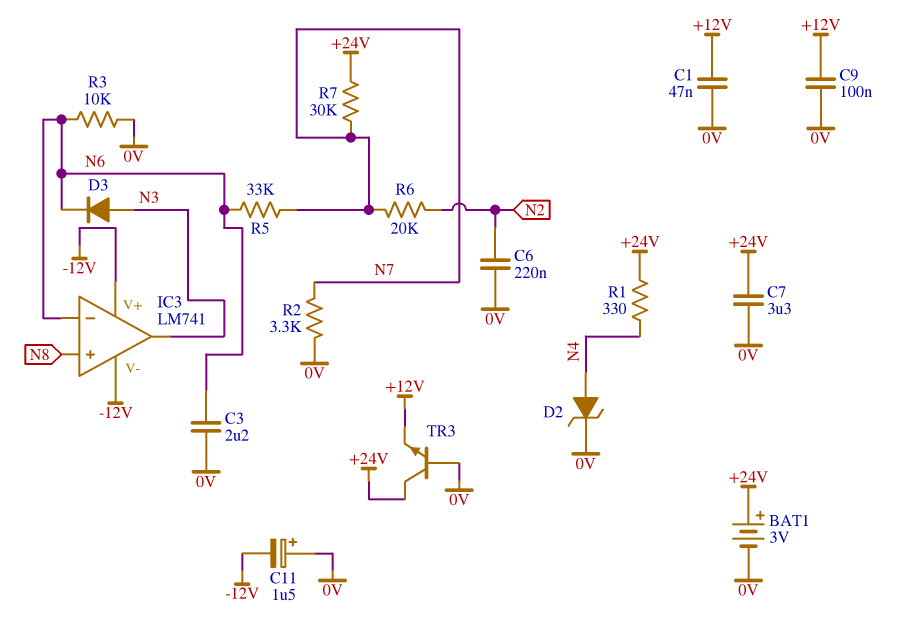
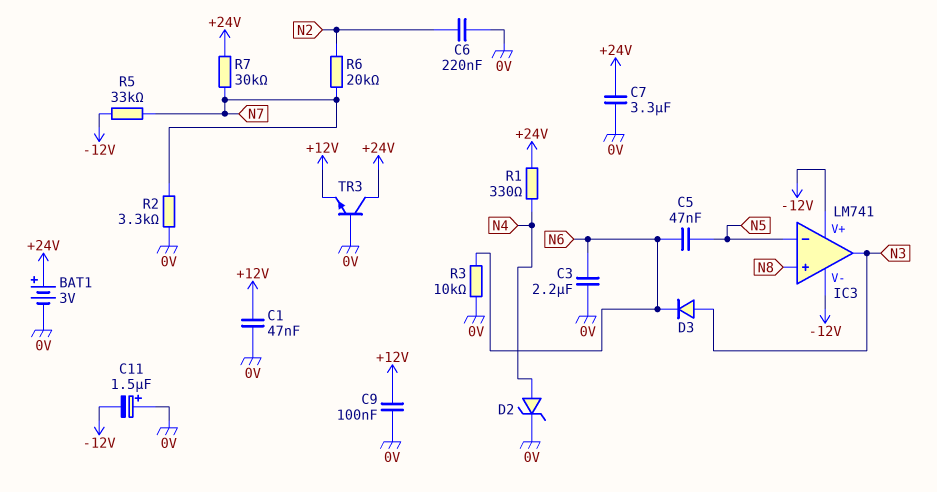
C5: none -> 47nF (N5, N6)
IC3 pin in-: N6 -> N5
R5: 33k (N6, N7) -> 33k (-12V, N7)

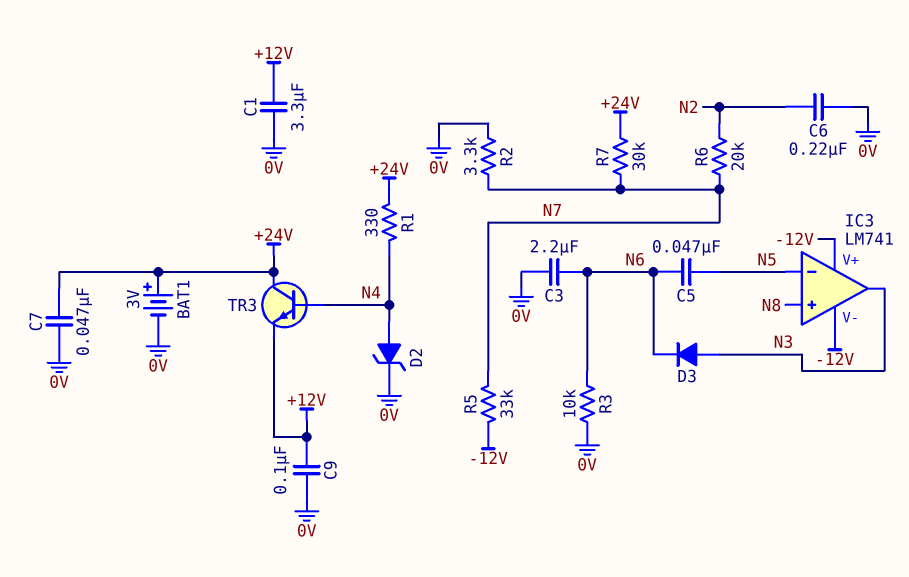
C1: 47nF (+12V, 0V) -> 3.3uF (+12V, 0V)
C7: 3.3uF (+24V, 0V) -> 47nF (+24V, 0V)
C11: 1.5uF (plus 0V, minus -12V) -> none
TR3: NPN (B 0V, C +24V, E +12V) -> NPN (B N4, C +24V, E +12V)

